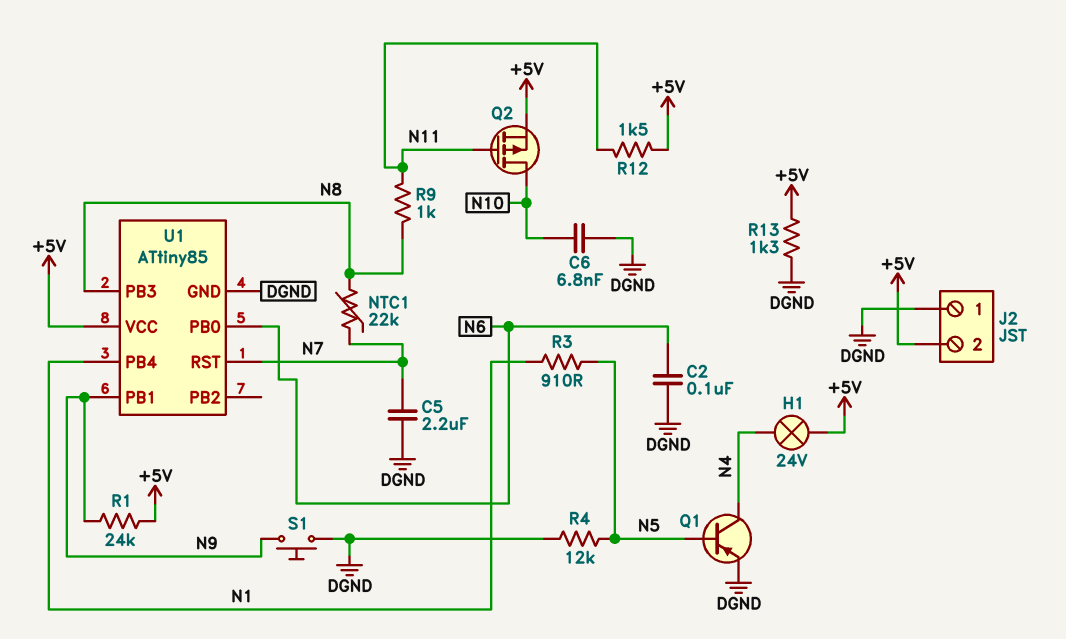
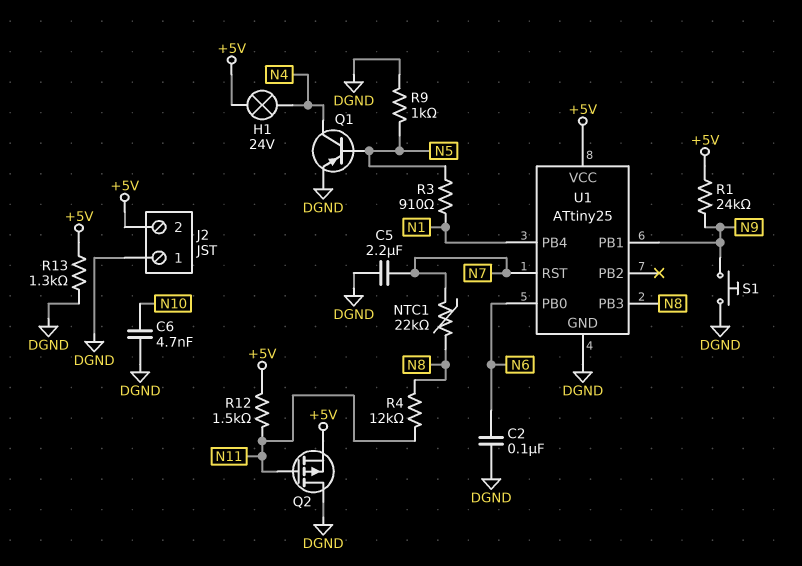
C6: 6.8nF (DGND, N10) -> 4.7nF (DGND, N10)
Q2: PMOS (G N11, D N10, S +5V) -> PMOS (G N11, D DGND, S +5V)
R4: 12k (DGND, N5) -> 12k (N8, N11)
R9: 1k (N8, N11) -> 1k (DGND, N5)
U1: ATtiny85 -> ATtiny25

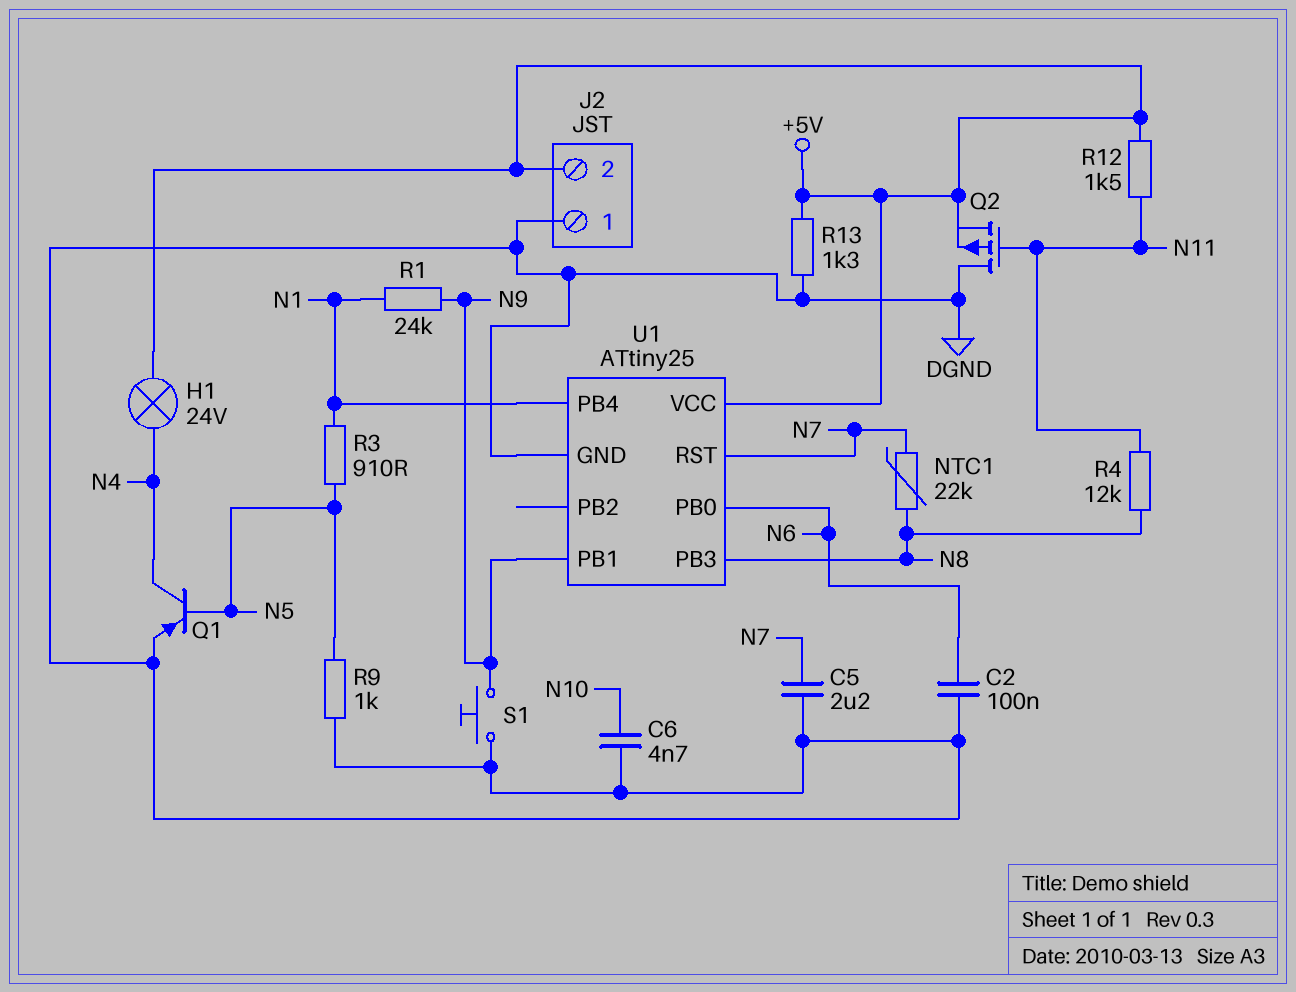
R1: 24k (+5V, N9) -> 24k (N1, N9)

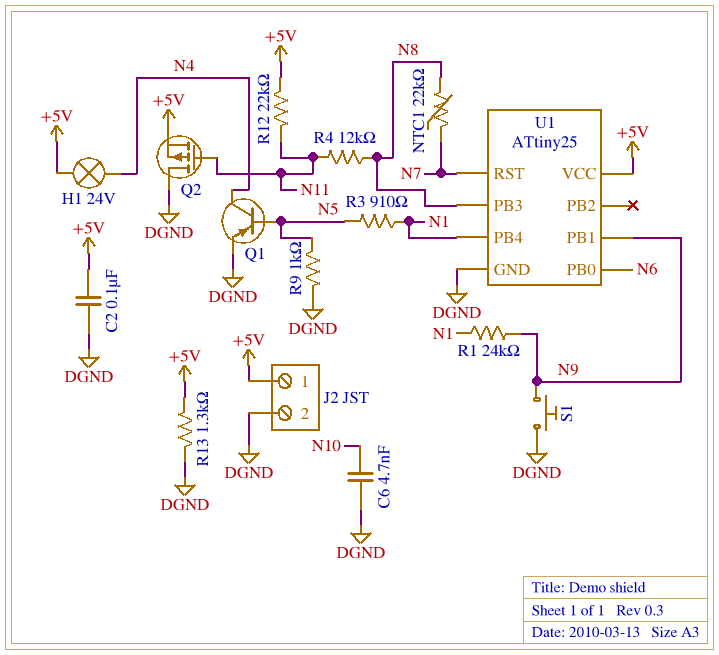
C2: 100nF (DGND, N6) -> 100nF (+5V, DGND)
C5: 2.2uF (DGND, N7) -> none
J2 pin 1: DGND -> +5V
J2 pin 2: +5V -> DGND
R12: 1.5k (+5V, N11) -> 22k (+5V, N11)

